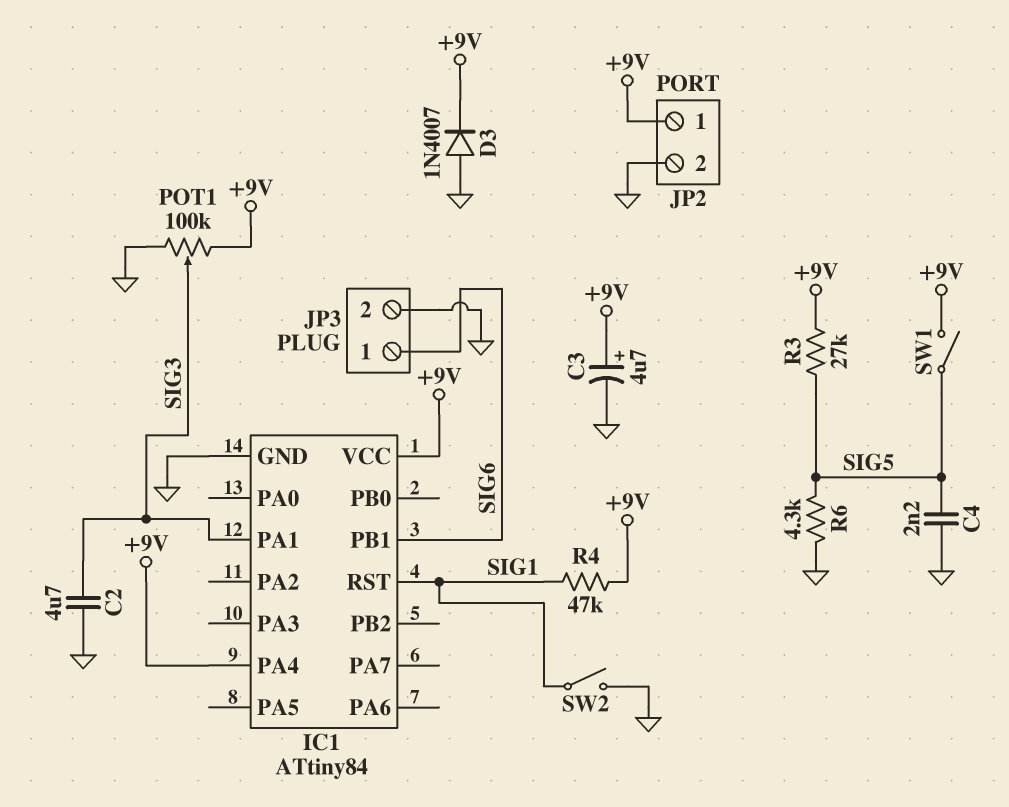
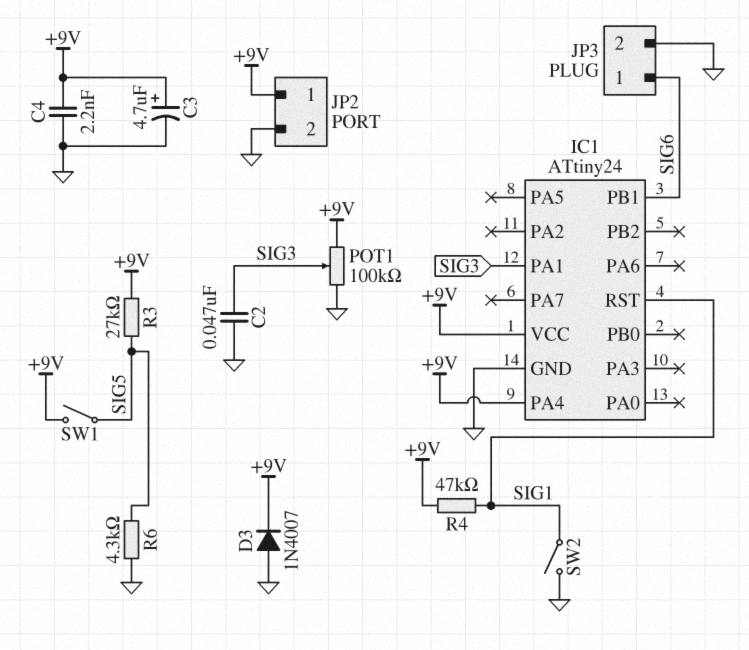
C2: 4.7uF (GND, SIG3) -> 47nF (GND, SIG3)
C4: 2.2nF (GND, SIG5) -> 2.2nF (+9V, GND)
IC1: ATtiny84 -> ATtiny24

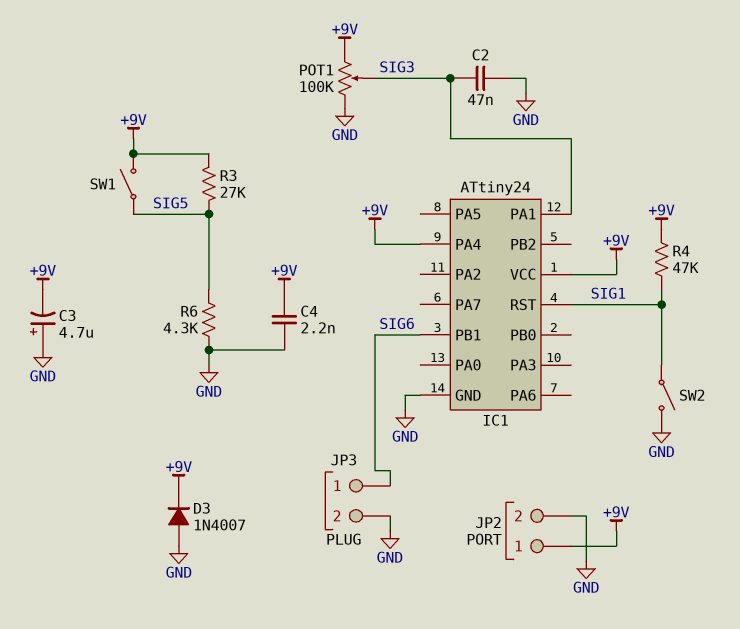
C3: 4.7uF (plus +9V, minus GND) -> 4.7uF (plus GND, minus +9V)

